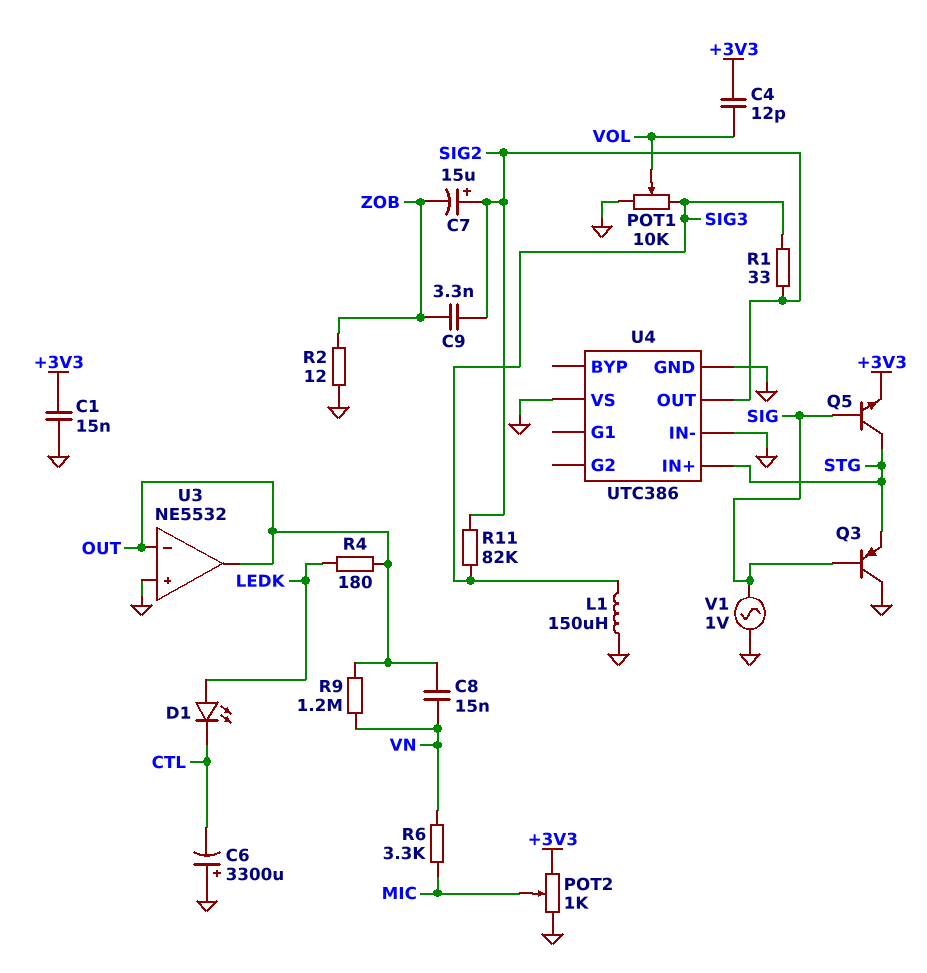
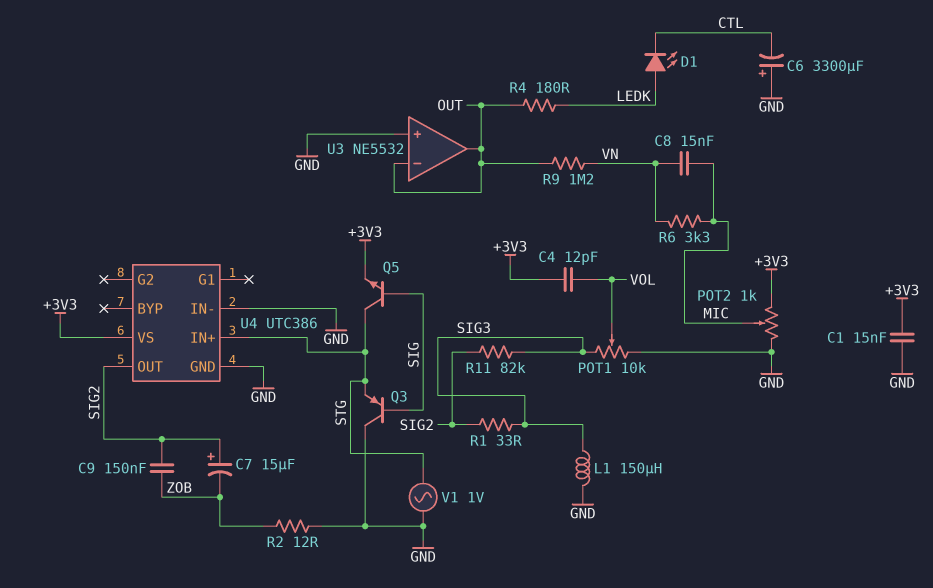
C8: 15nF (OUT, VN) -> 15nF (MIC, VN)
C9: 3.3nF (SIG2, ZOB) -> 150nF (SIG2, ZOB)
U4 pin VS: GND -> +3V3
V1: AC 1V (GND, SIG) -> AC 1V (GND, STG)

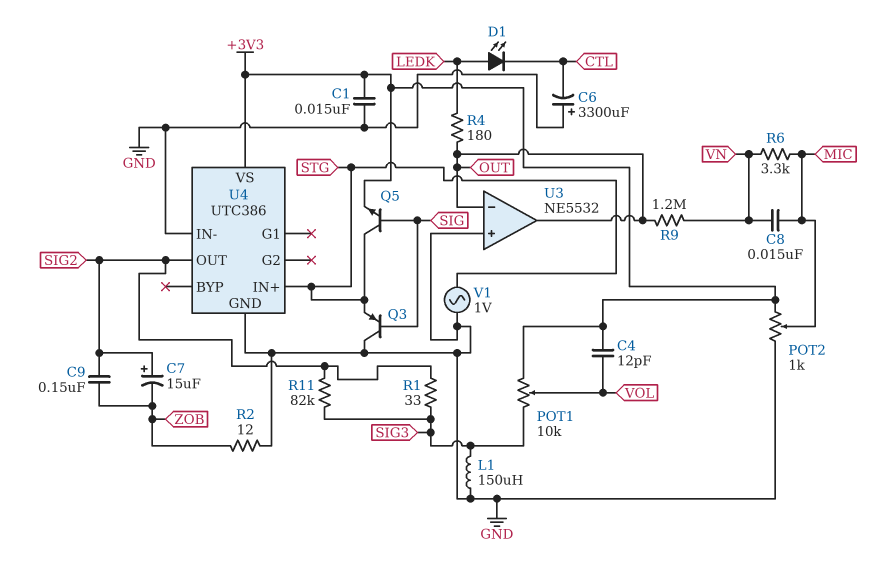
POT1: 10k (GND, SIG3, wiper VOL) -> 10k (+3V3, SIG3, wiper VOL)

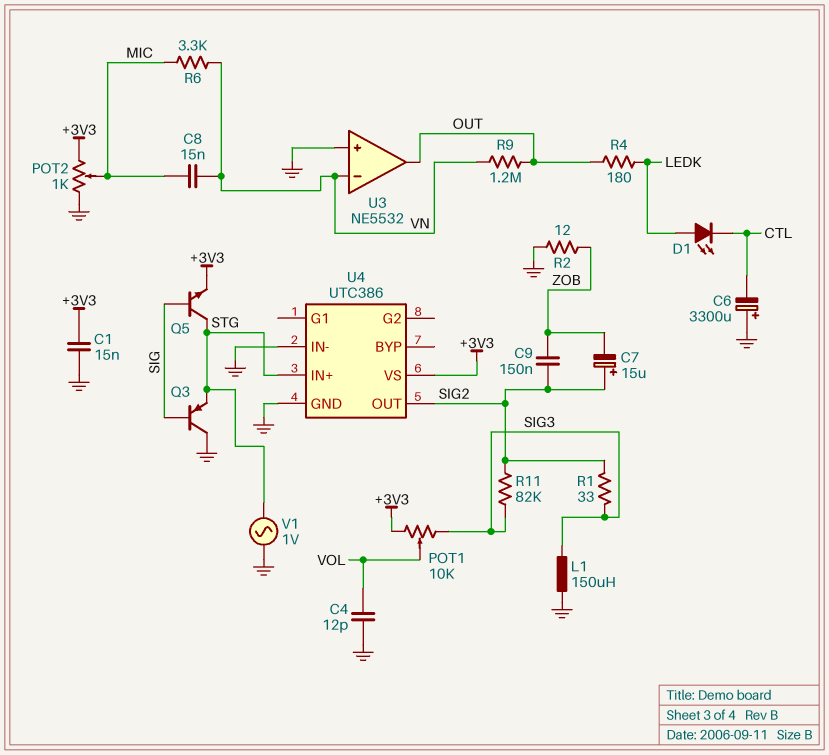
C4: 12pF (+3V3, VOL) -> 12pF (GND, VOL)
U3 pin in-: OUT -> VN

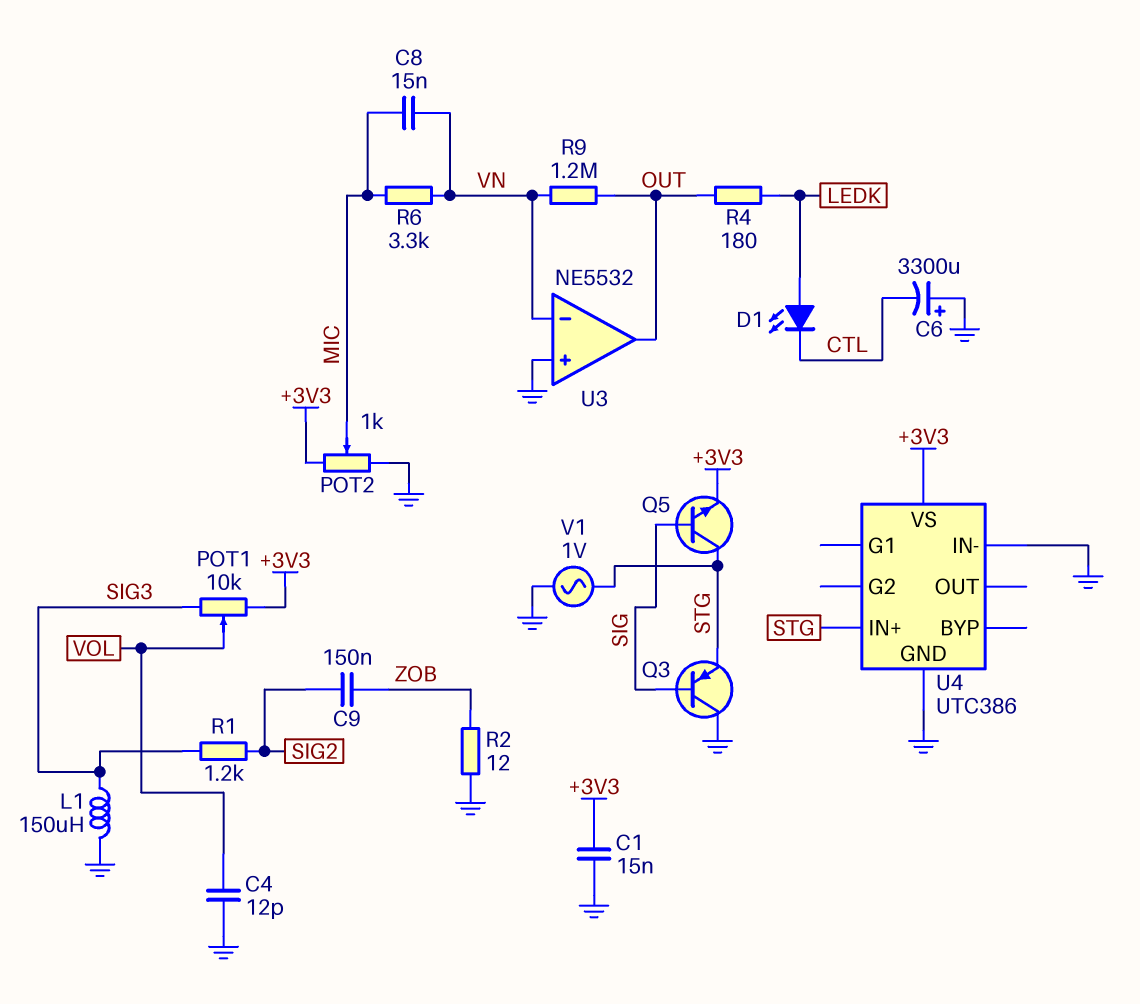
C7: 15uF (plus SIG2, minus ZOB) -> none
R1: 33 (SIG2, SIG3) -> 1.2k (SIG2, SIG3)
R11: 82k (SIG2, SIG3) -> none
U4 pin OUT: SIG2 -> none

